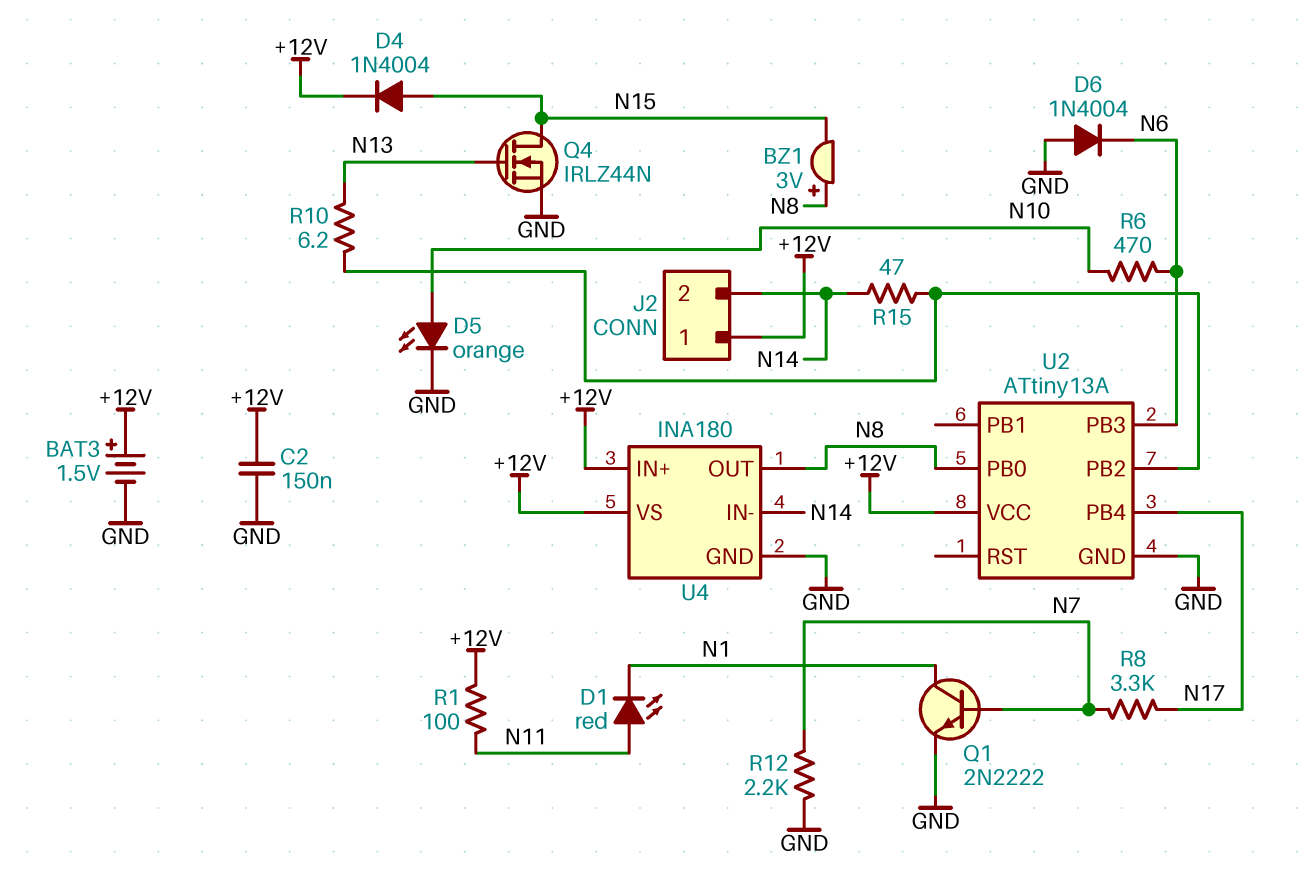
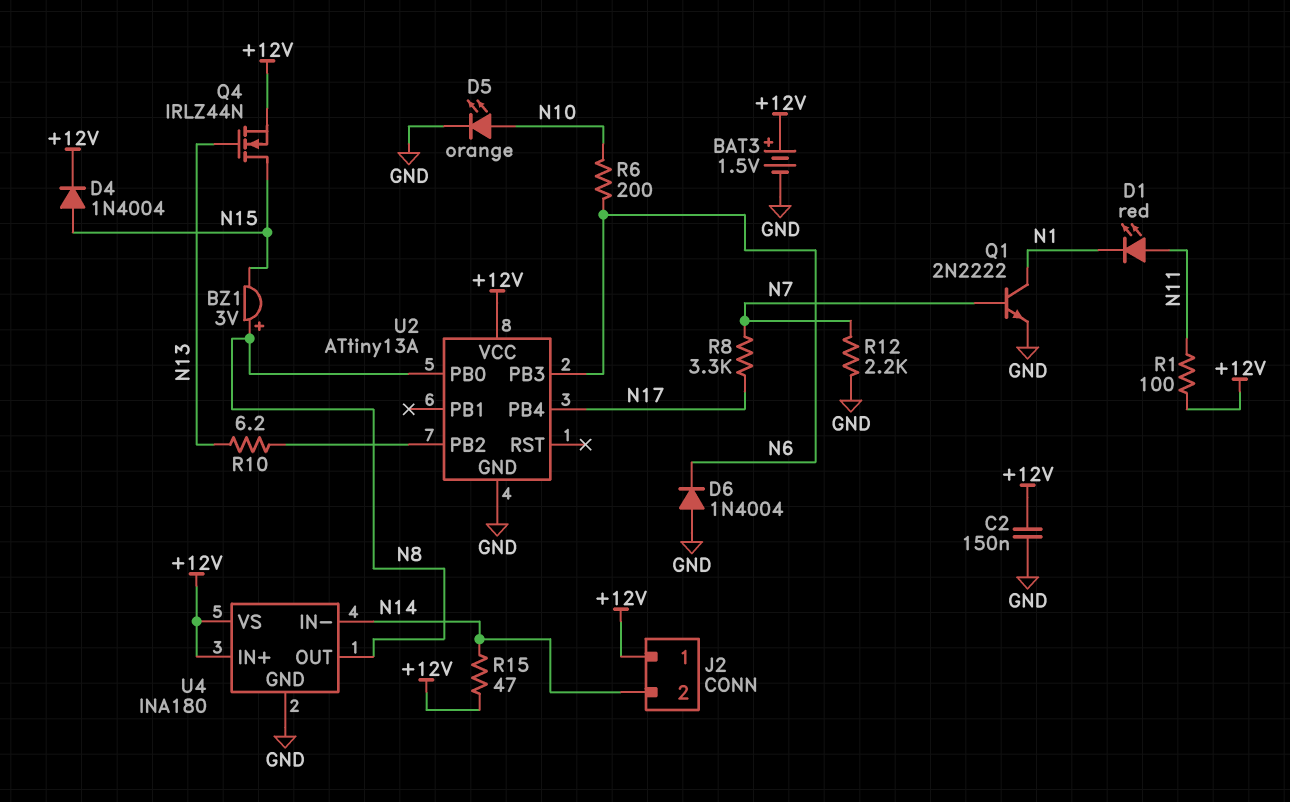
Q4: NMOS IRLZ44N (G N13, D N15, S GND) -> NMOS IRLZ44N (G N13, D N15, S +12V)
R6: 470 (N6, N10) -> 200 (N6, N10)
R15: 47 (N14, U2/PB2) -> 47 (+12V, N14)

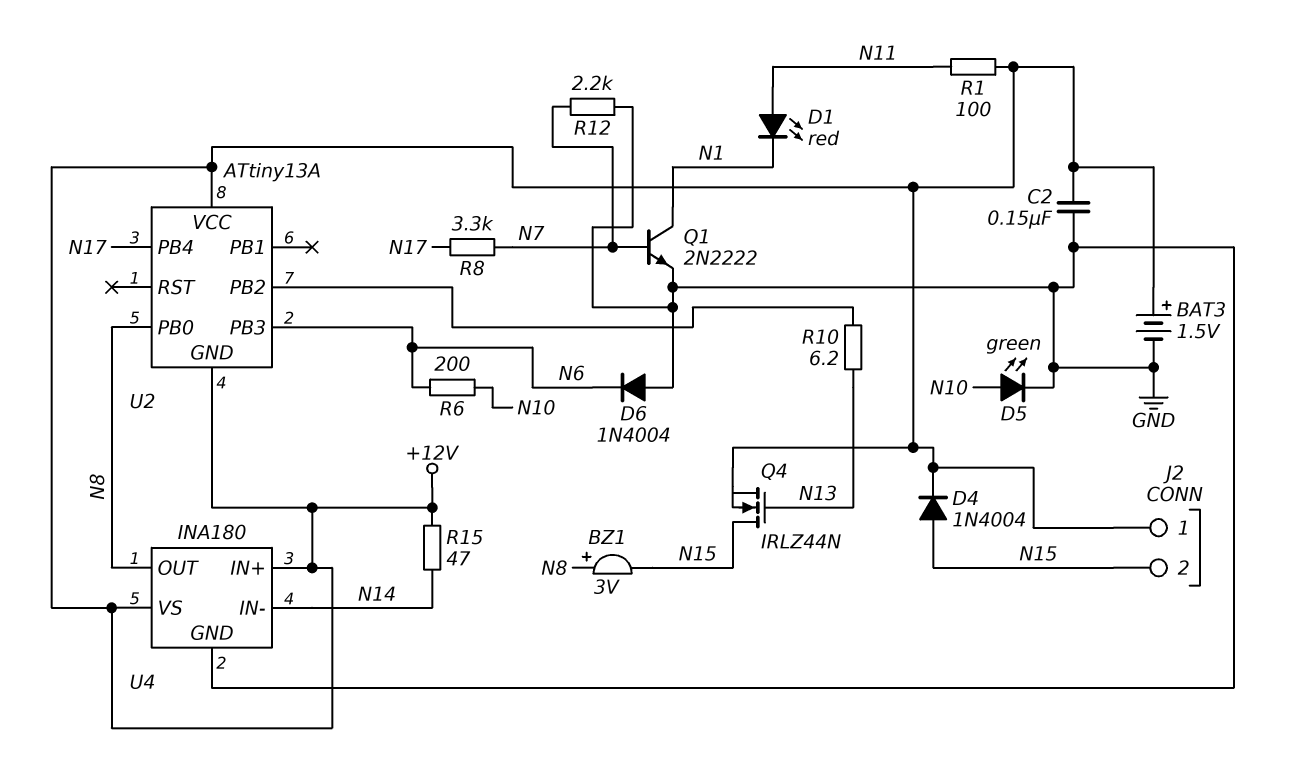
D5: LED orange (A N10, K GND) -> LED green (A N10, K GND)
J2 pin 2: N14 -> N15
U2 pin GND: GND -> +12V

